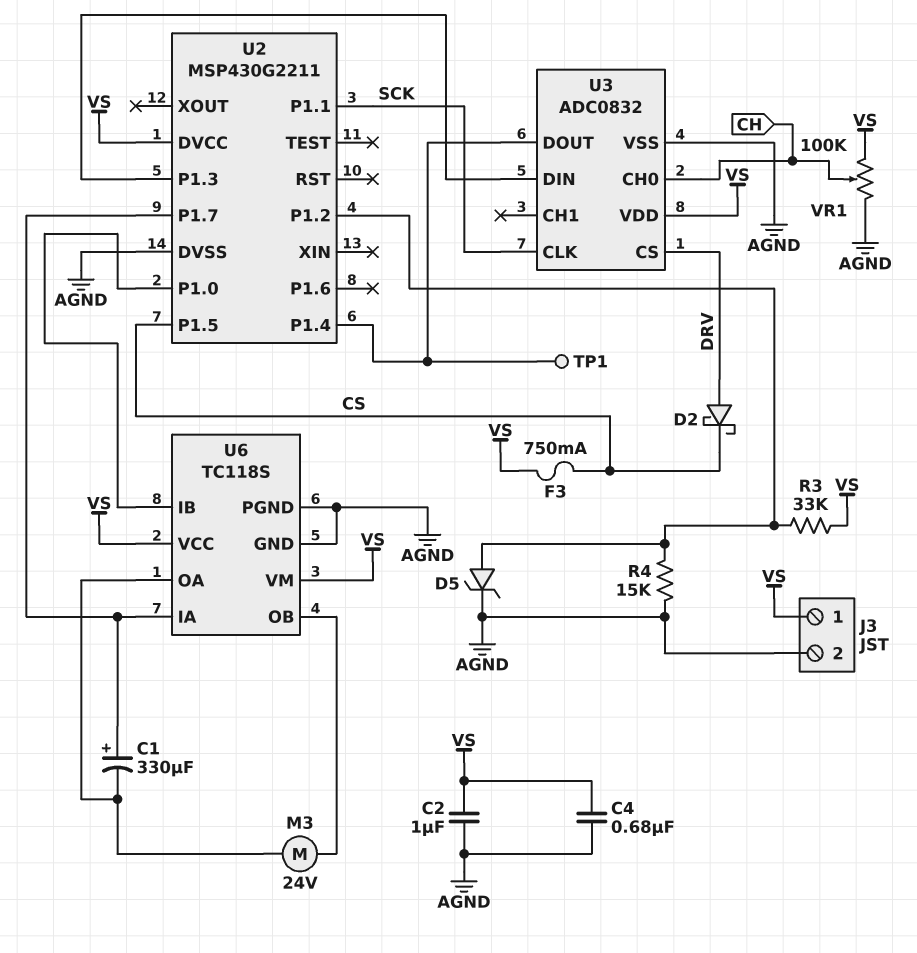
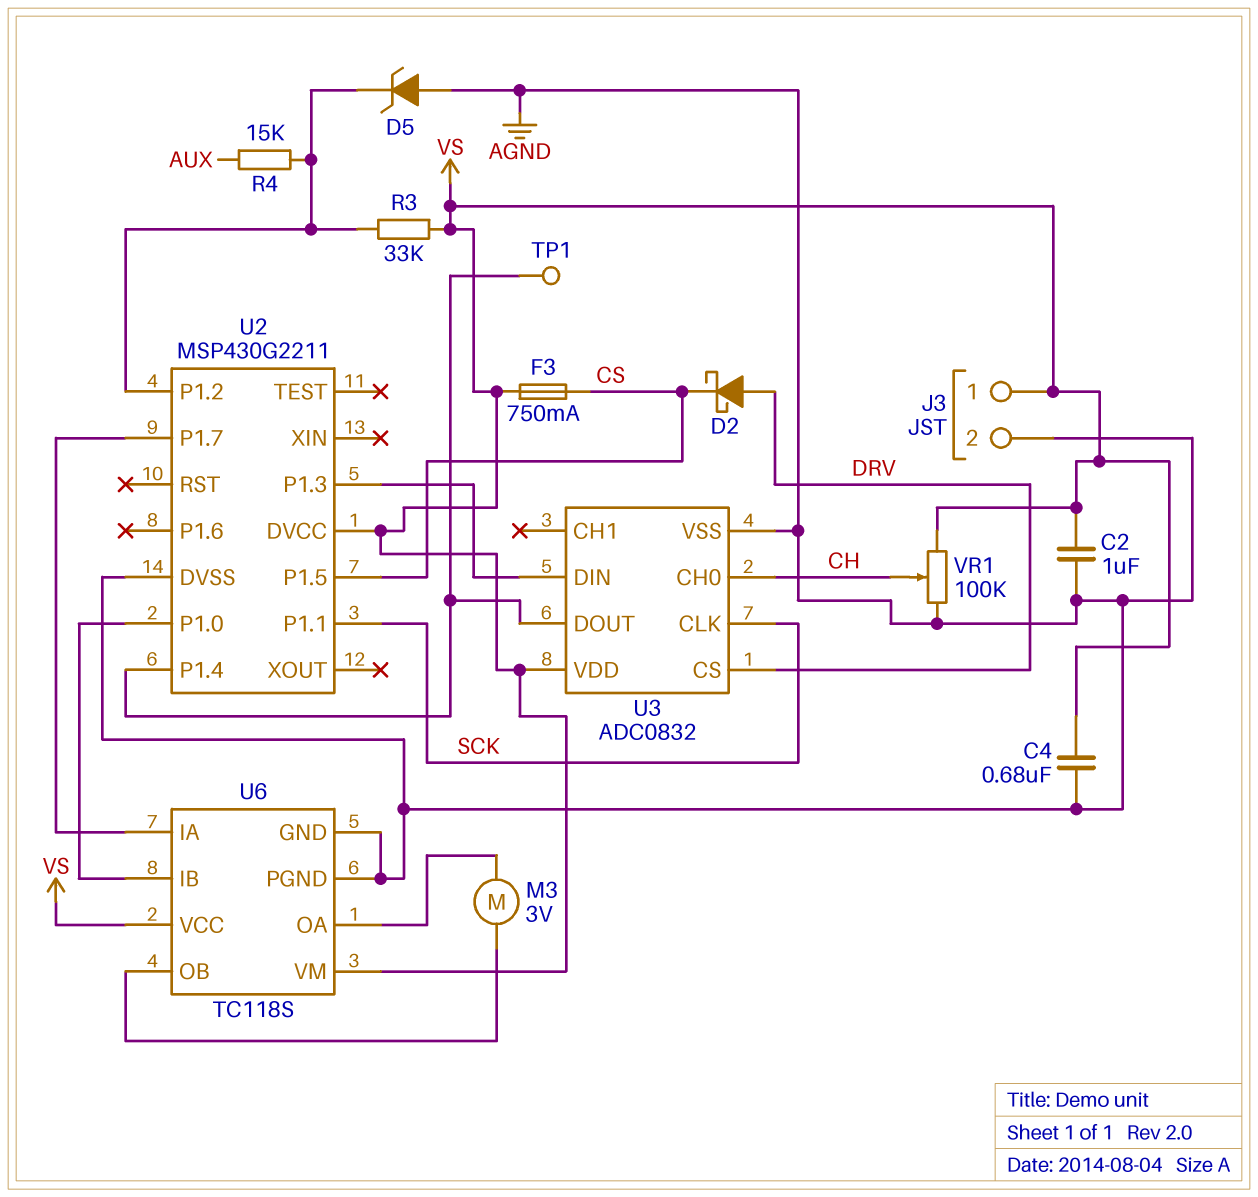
C1: 330uF (plus U2/P1.7, minus U6/OA) -> none
D5: zener (A U2/P1.2, K AGND) -> zener (A AGND, K U2/P1.2)
M3: motor 24V (U6/OA, U6/OB) -> motor 3V (U6/OA, U6/OB)
R4: 15k (AGND, U2/P1.2) -> 15k (AUX, U2/P1.2)

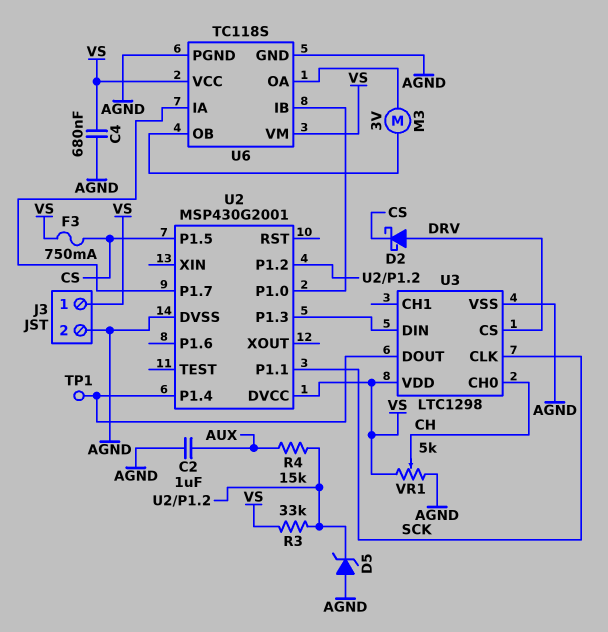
C2: 1uF (AGND, VS) -> 1uF (AGND, AUX)
U2: MSP430G2211 -> MSP430G2001
U3: ADC0832 -> LTC1298
VR1: 100k (AGND, VS, wiper CH) -> 5k (AGND, VS, wiper CH)

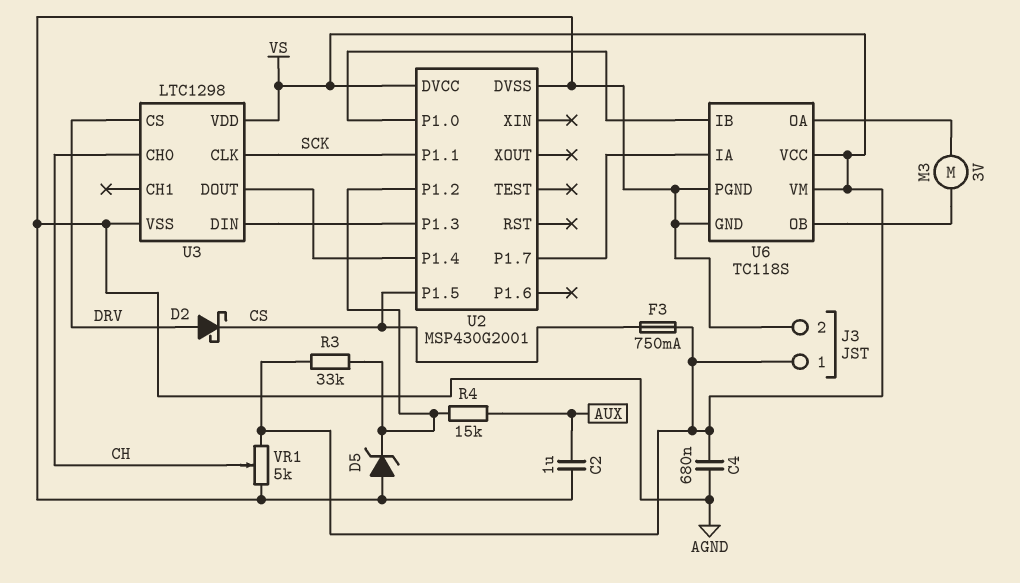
TP1: test point (U2/P1.4) -> none

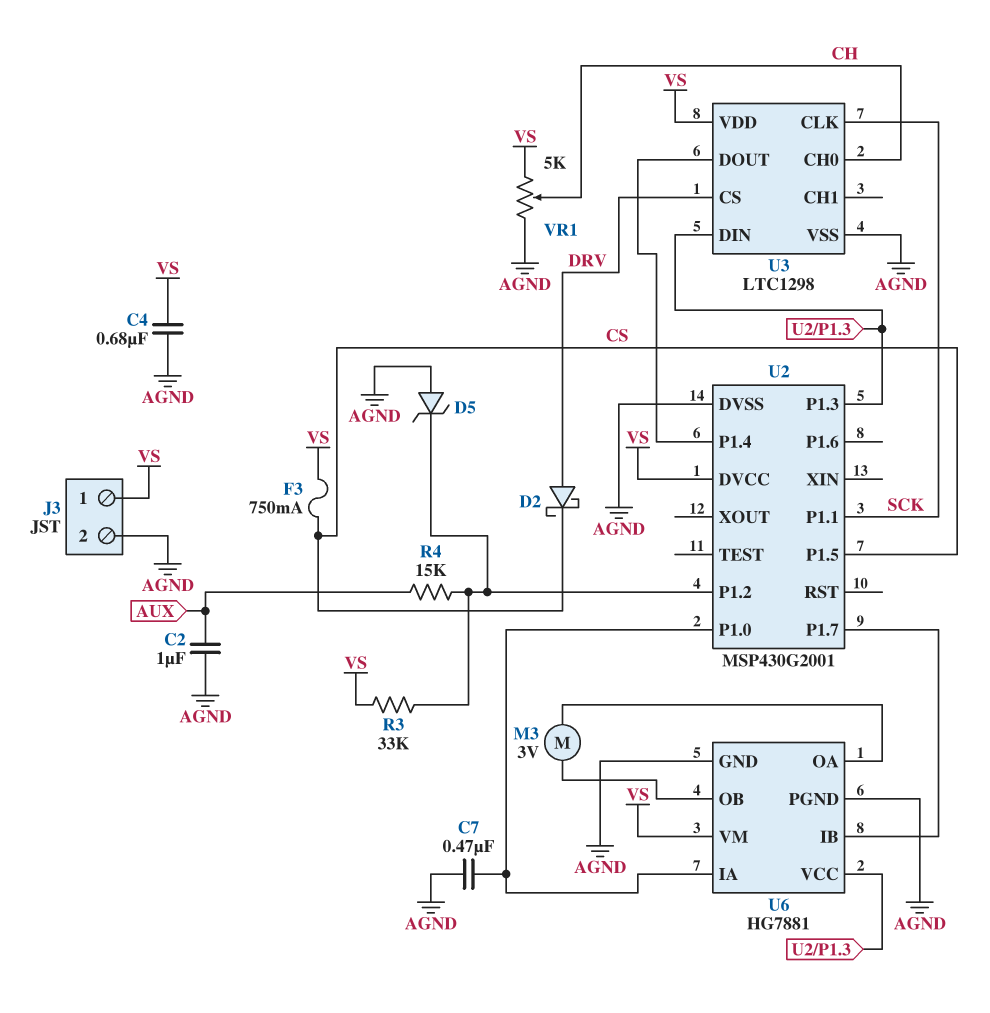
C7: none -> 470nF (AGND, U2/P1.0)
U6: TC118S -> HG7881
U6 pin IA: U2/P1.7 -> U2/P1.0
U6 pin IB: U2/P1.0 -> U2/P1.7
U6 pin VCC: VS -> U2/P1.3

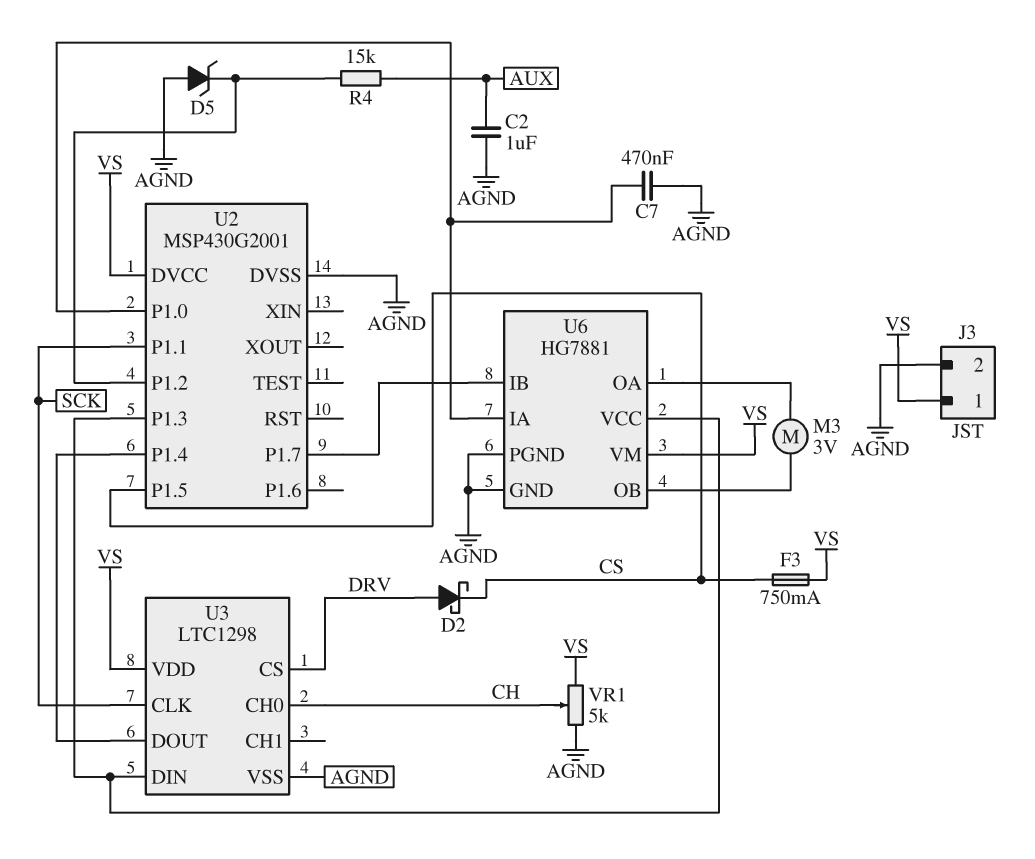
C4: 680nF (AGND, VS) -> none
R3: 33k (U2/P1.2, VS) -> none

